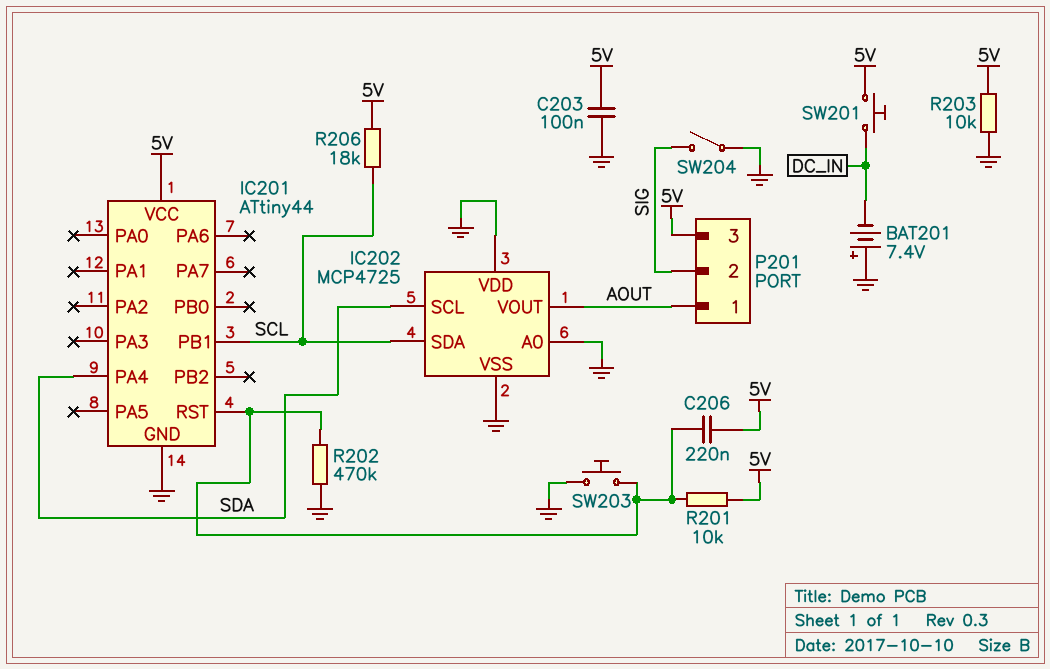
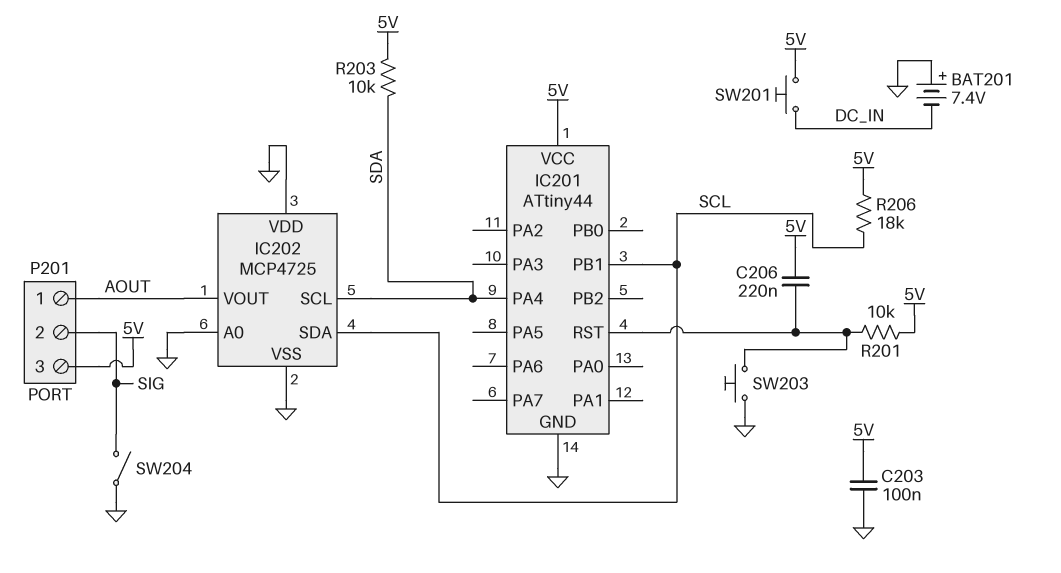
R202: 470k (GND, IC201/RST) -> none
R203: 10k (5V, GND) -> 10k (5V, SDA)

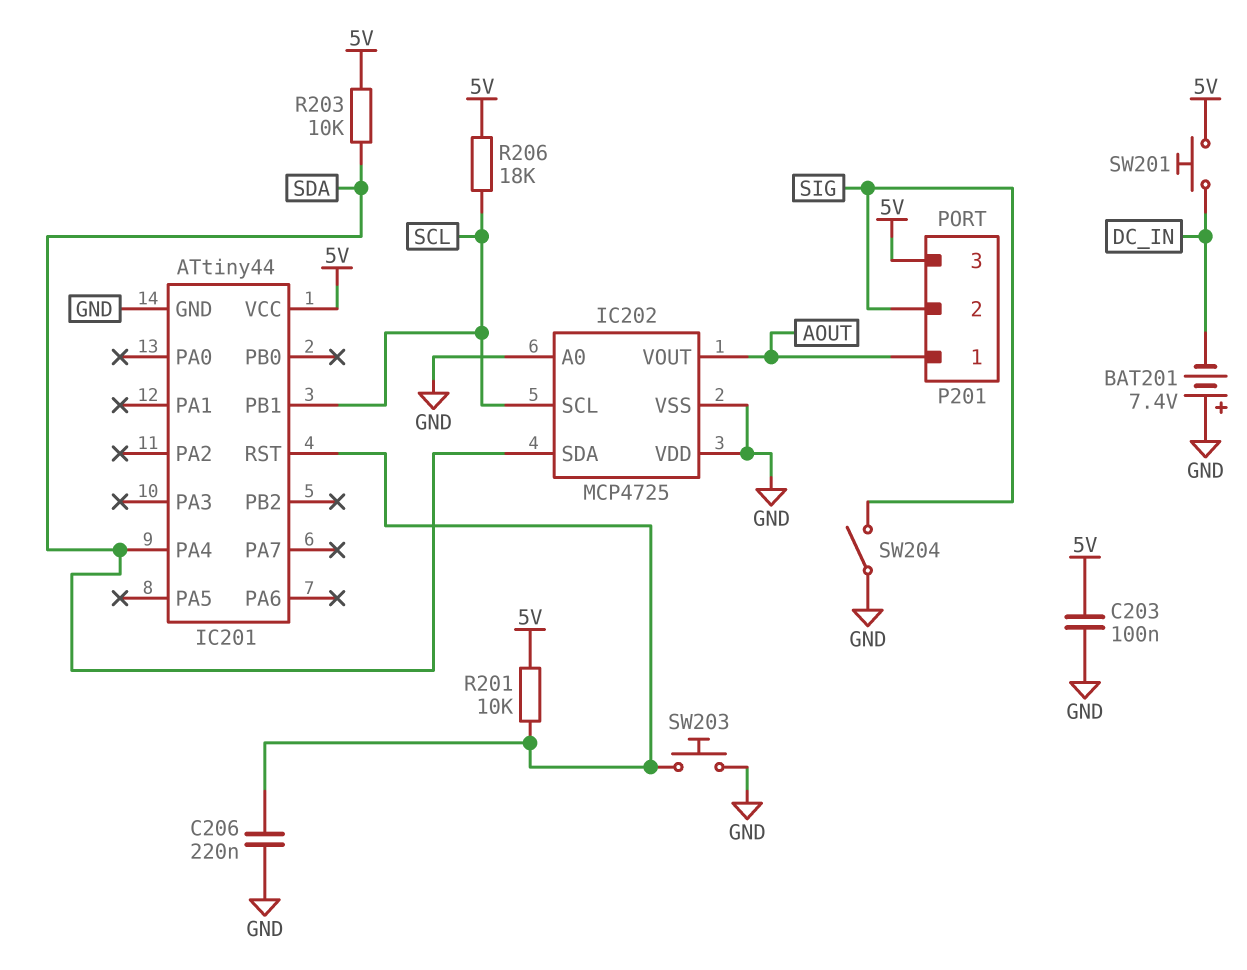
C206: 220nF (5V, IC201/RST) -> 220nF (GND, IC201/RST)
IC202 pin SCL: SDA -> SCL
IC202 pin SDA: SCL -> SDA

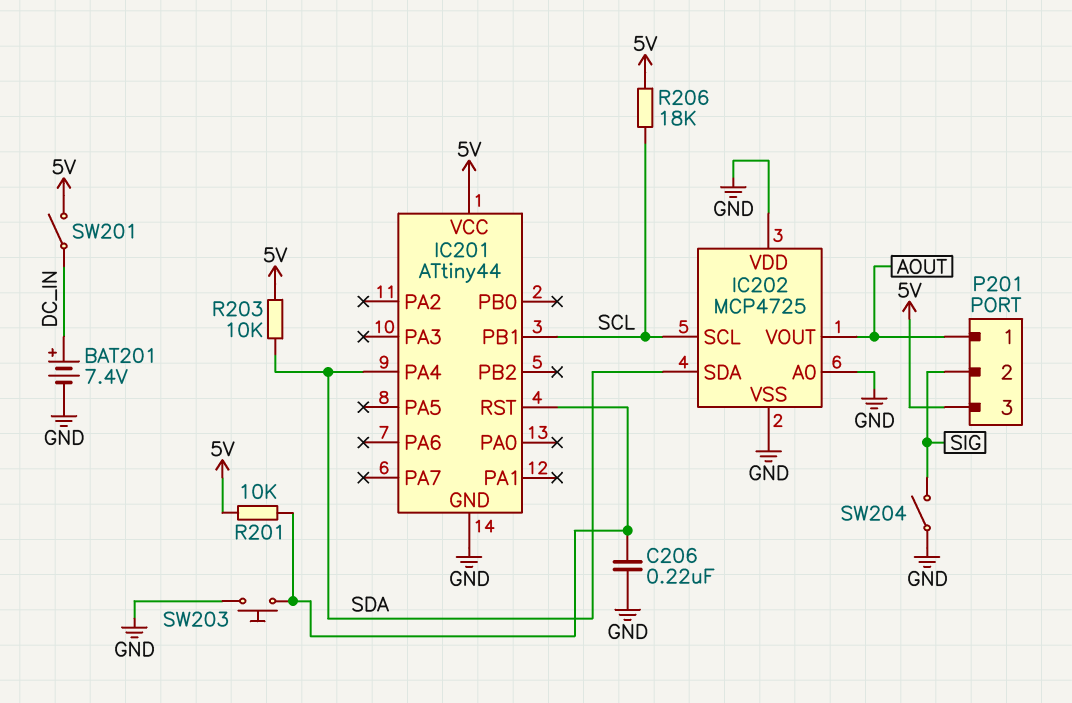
BAT201: 7.4V (plus GND, minus DC_IN) -> 7.4V (plus DC_IN, minus GND)
C203: 100nF (5V, GND) -> none
SW201: button (5V, DC_IN) -> switch (5V, DC_IN)

